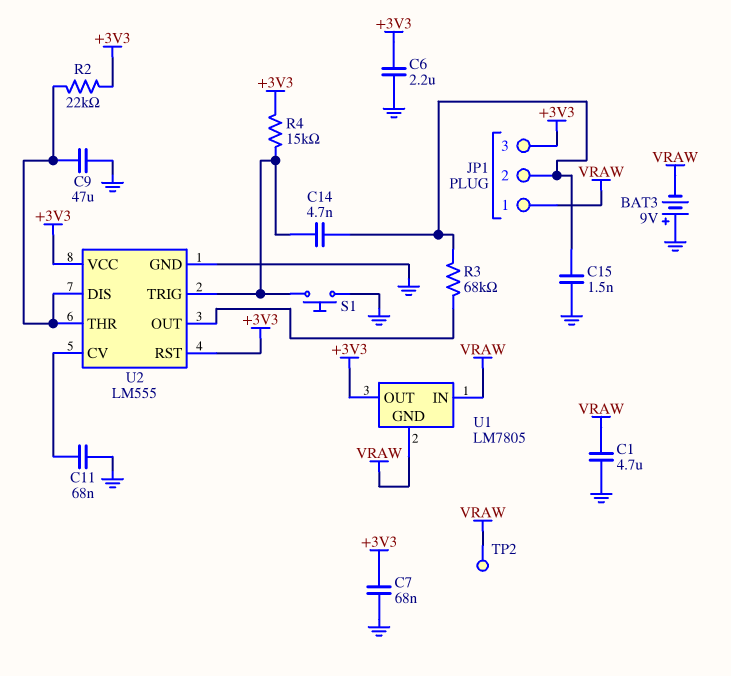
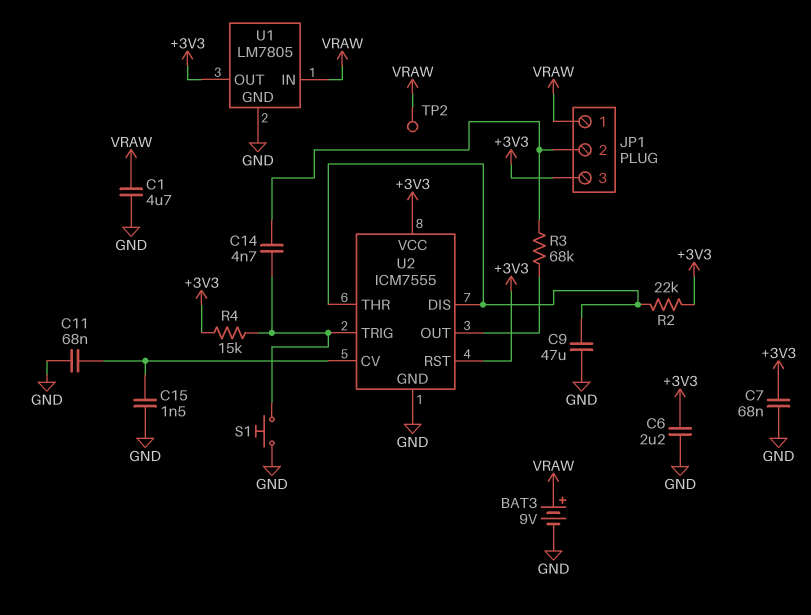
BAT3: 9V (plus GND, minus VRAW) -> 9V (plus VRAW, minus GND)
C15: 1.5nF (GND, JP1/2) -> 1.5nF (GND, U2/CV)
U1 pin GND: VRAW -> GND
U2: LM555 -> ICM7555

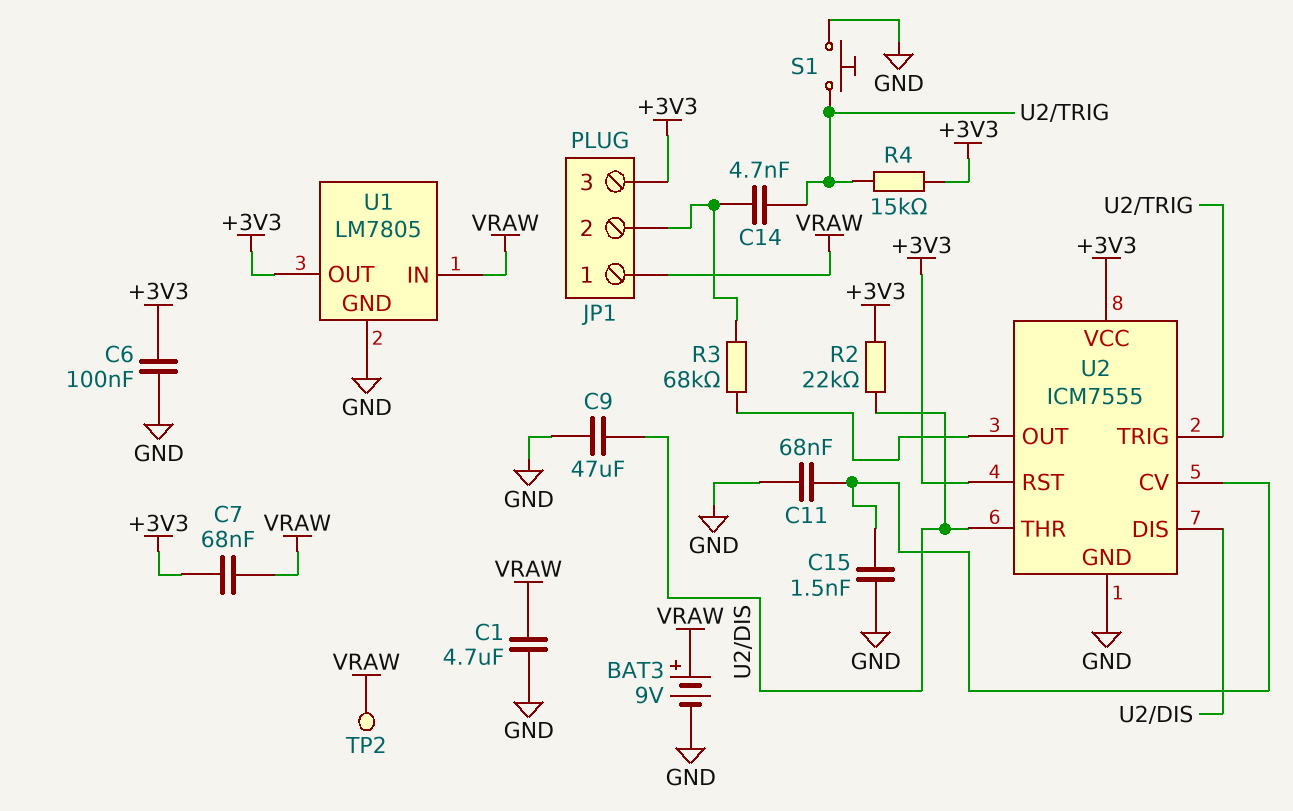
C6: 2.2uF (+3V3, GND) -> 100nF (+3V3, GND)
C7: 68nF (+3V3, GND) -> 68nF (+3V3, VRAW)

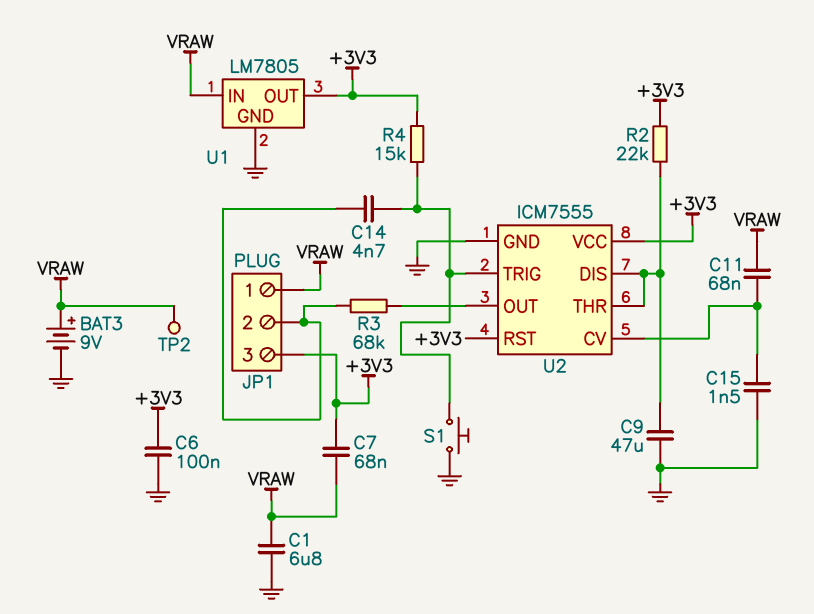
C1: 4.7uF (GND, VRAW) -> 6.8uF (GND, VRAW)
C11: 68nF (GND, U2/CV) -> 68nF (U2/CV, VRAW)

